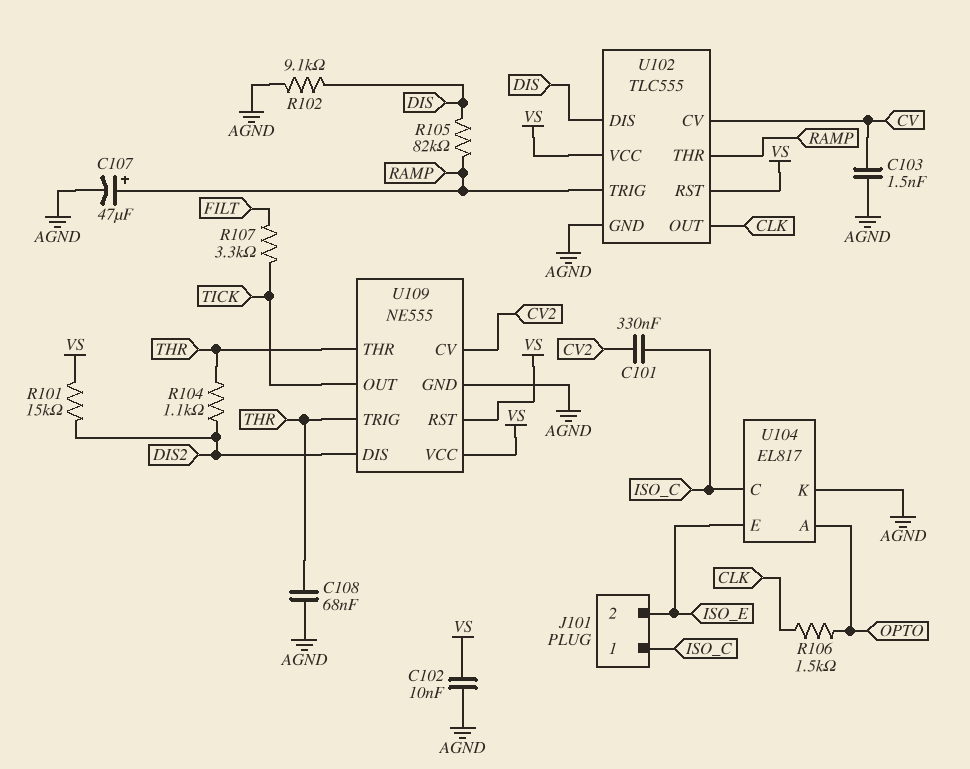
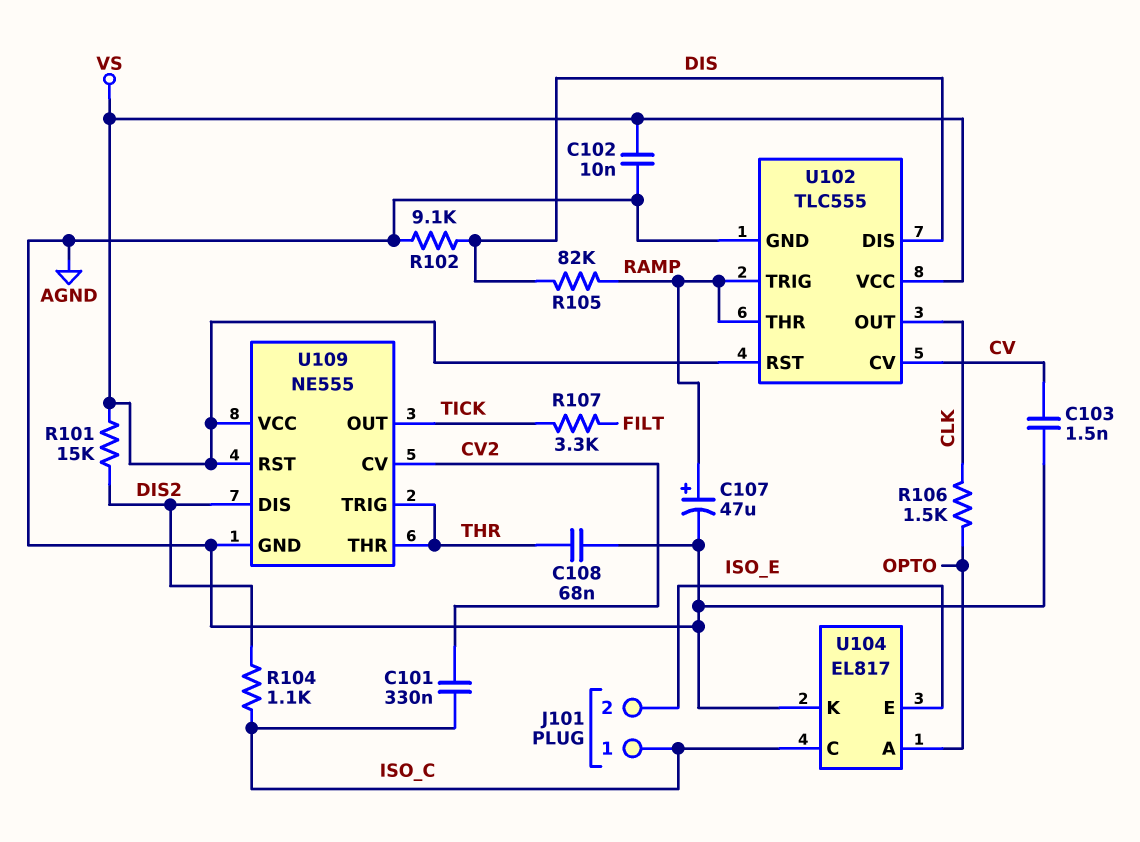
R104: 1.1k (DIS2, THR) -> 1.1k (DIS2, ISO_C)

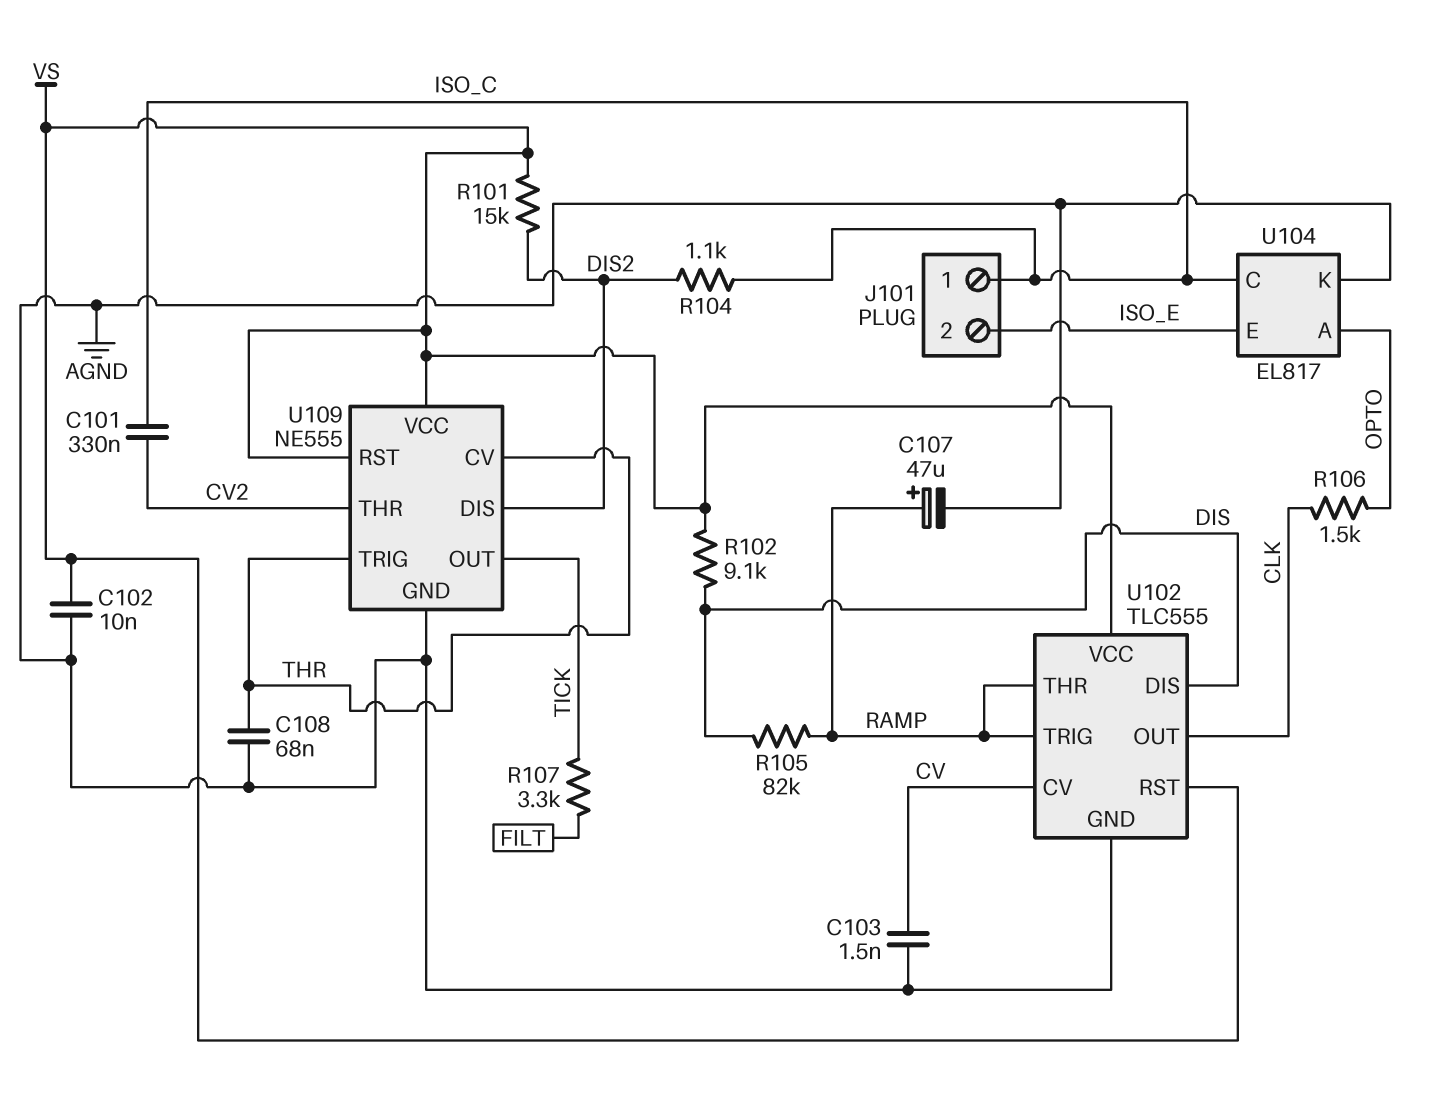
R102: 9.1k (AGND, DIS) -> 9.1k (DIS, VS)
U109 pin CV: CV2 -> THR
U109 pin THR: THR -> CV2

